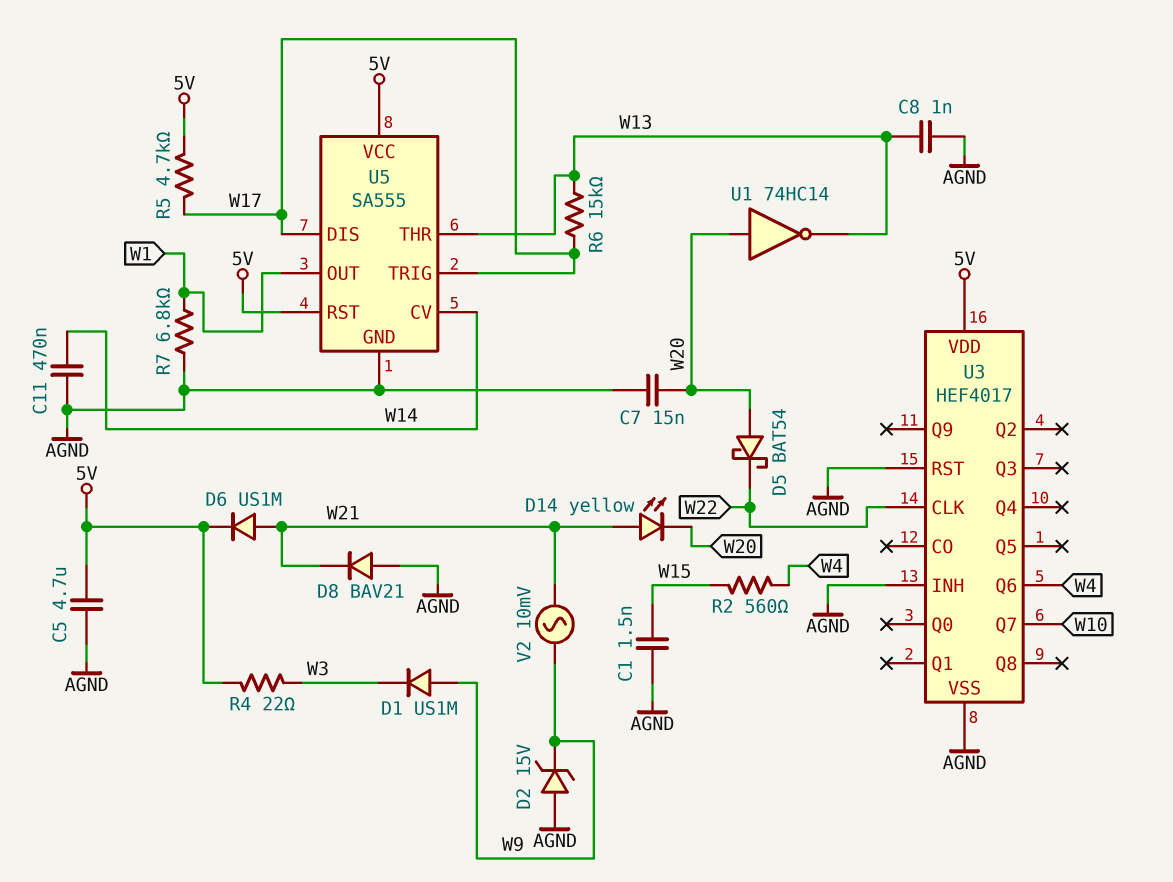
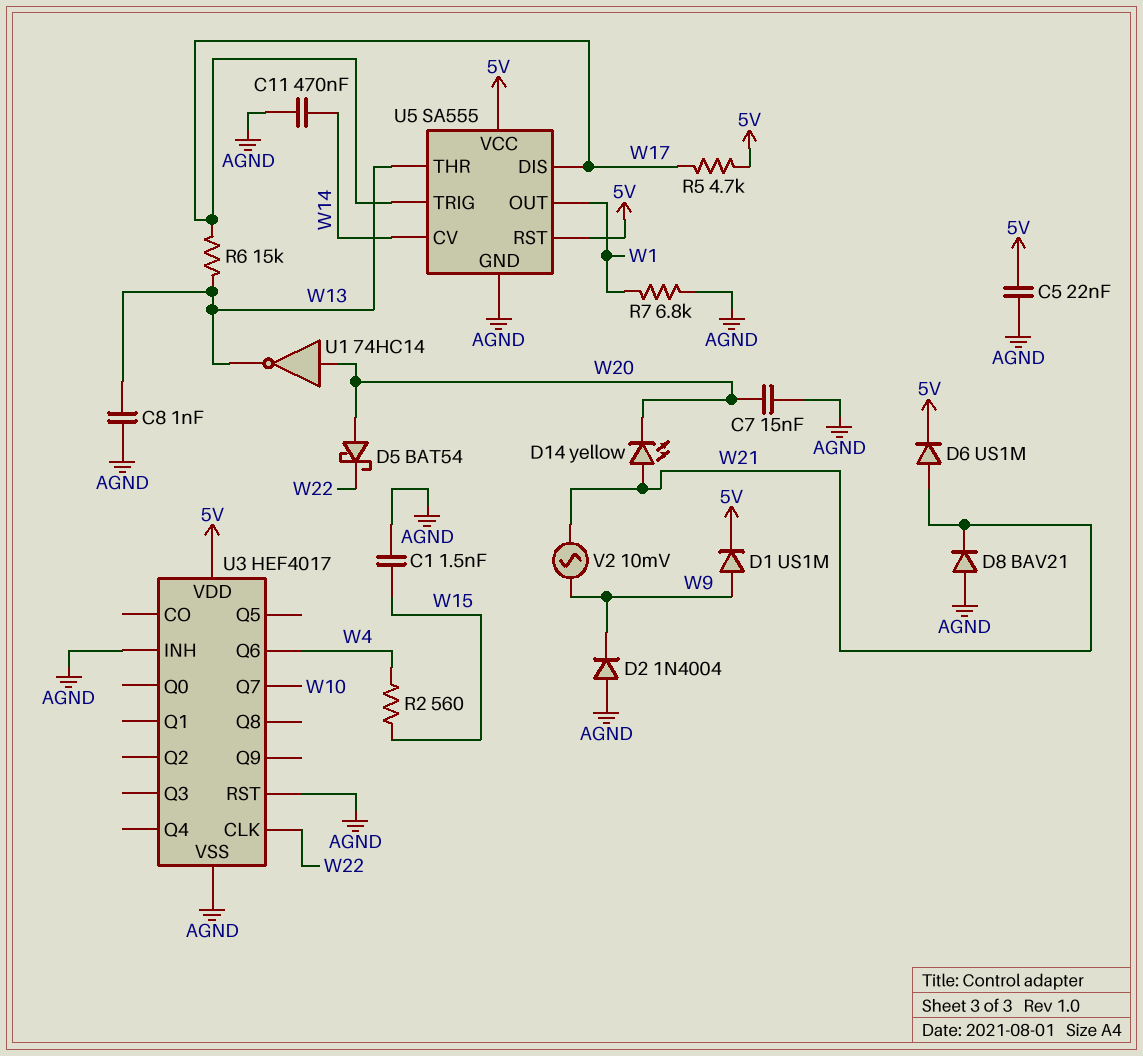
C5: 4.7uF (5V, AGND) -> 22nF (5V, AGND)
D1: diode US1M (A W9, K W3) -> diode US1M (A W9, K 5V)
D2: zener 15V (A AGND, K W9) -> diode 1N4004 (A AGND, K W9)
R4: 22 (5V, W3) -> none

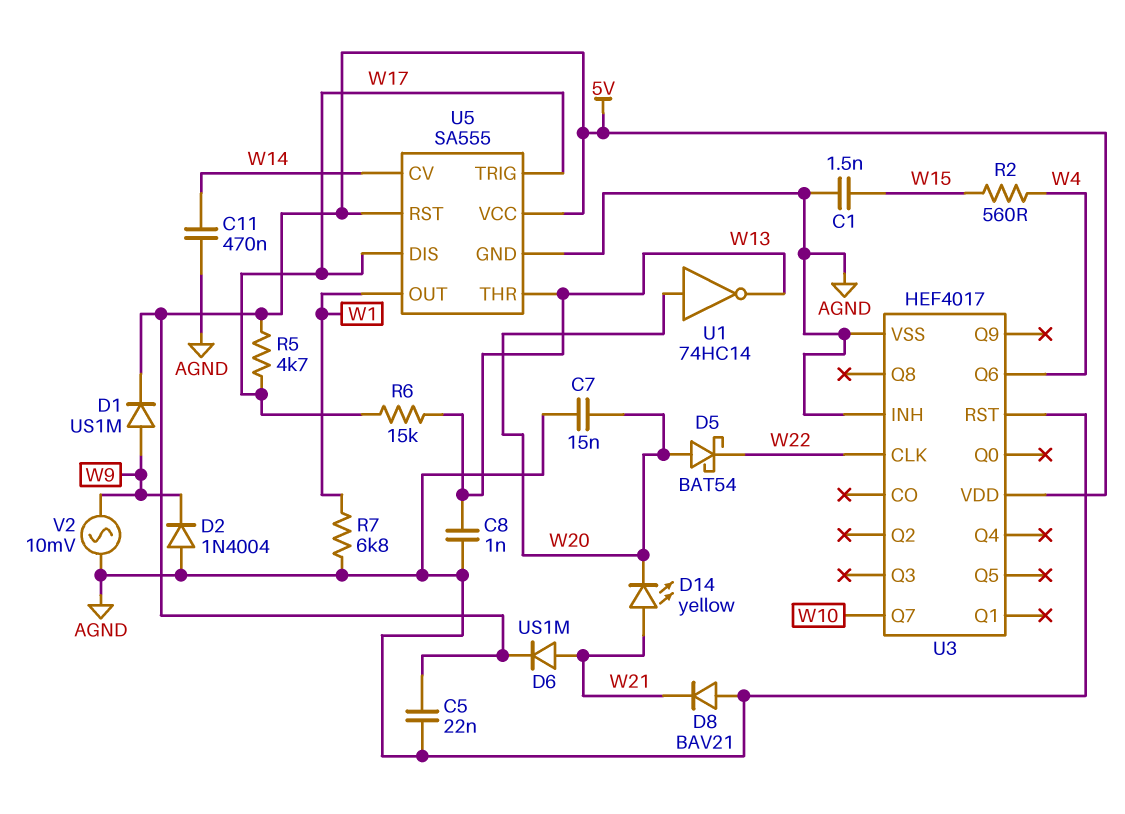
V2: AC 10mV (W9, W21) -> AC 10mV (AGND, W9)

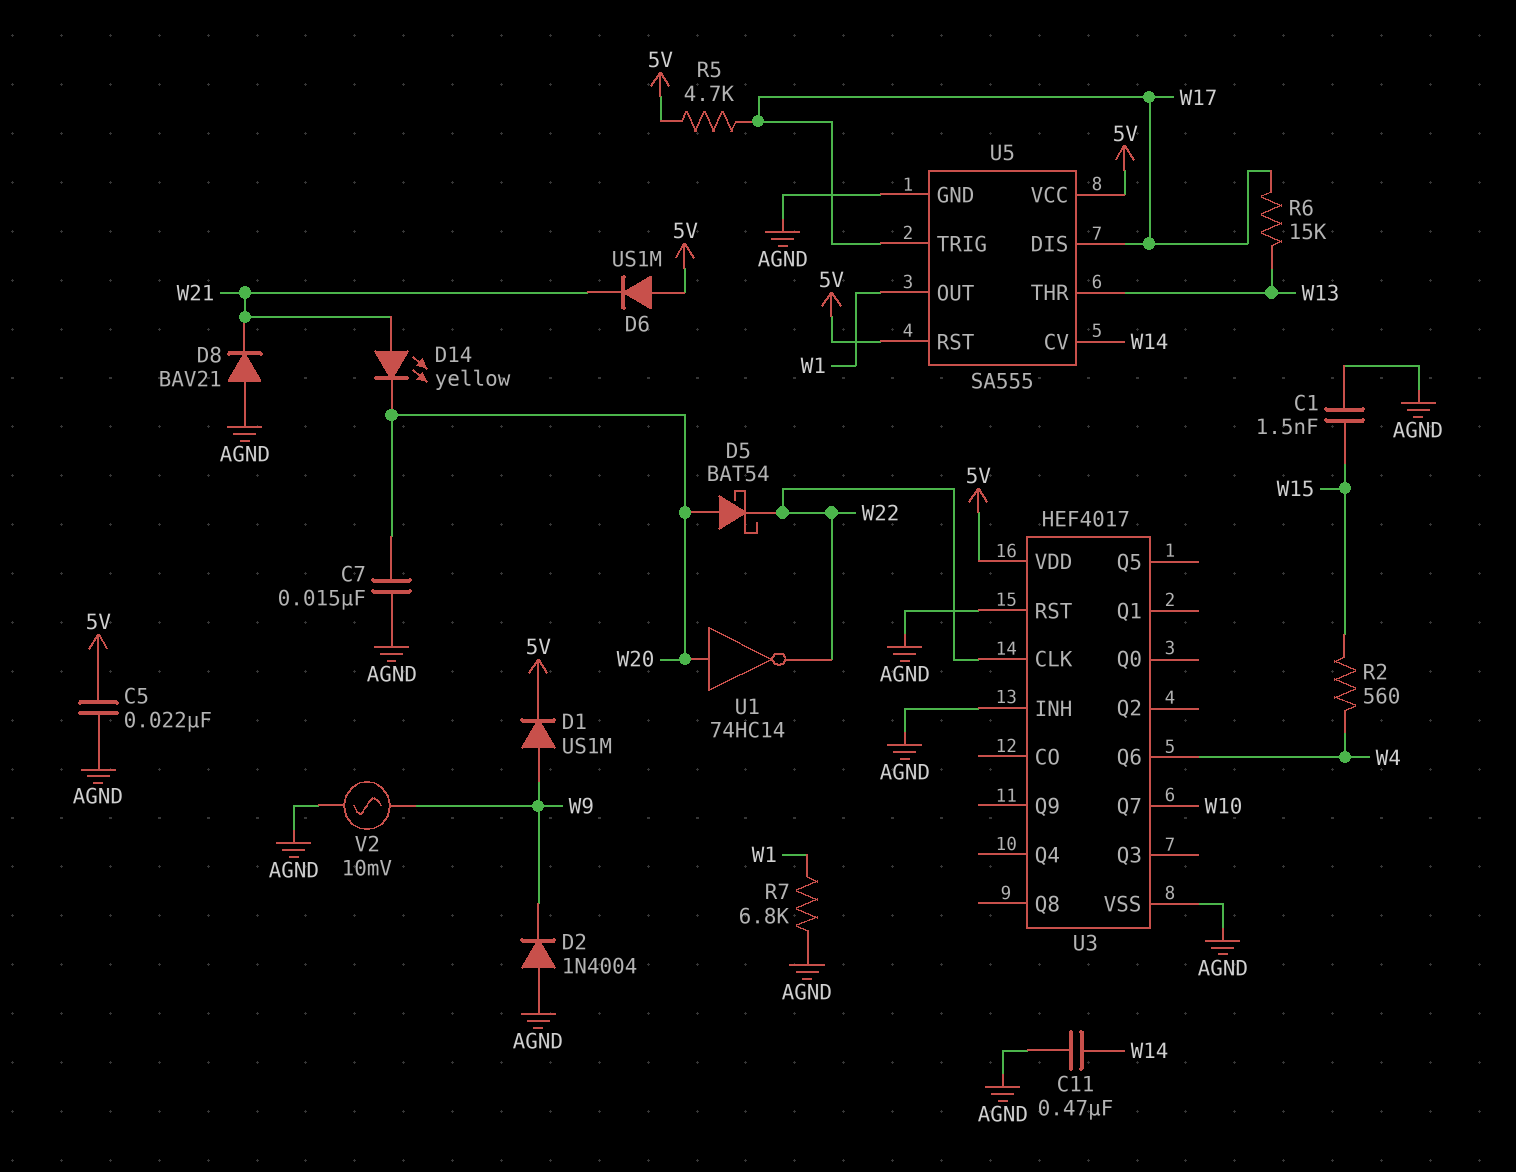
C8: 1nF (AGND, W13) -> none
D6: diode US1M (A W21, K 5V) -> diode US1M (A 5V, K W21)
U1: NOT 74HC14 (in W20, out W13) -> NOT 74HC14 (in W20, out W22)

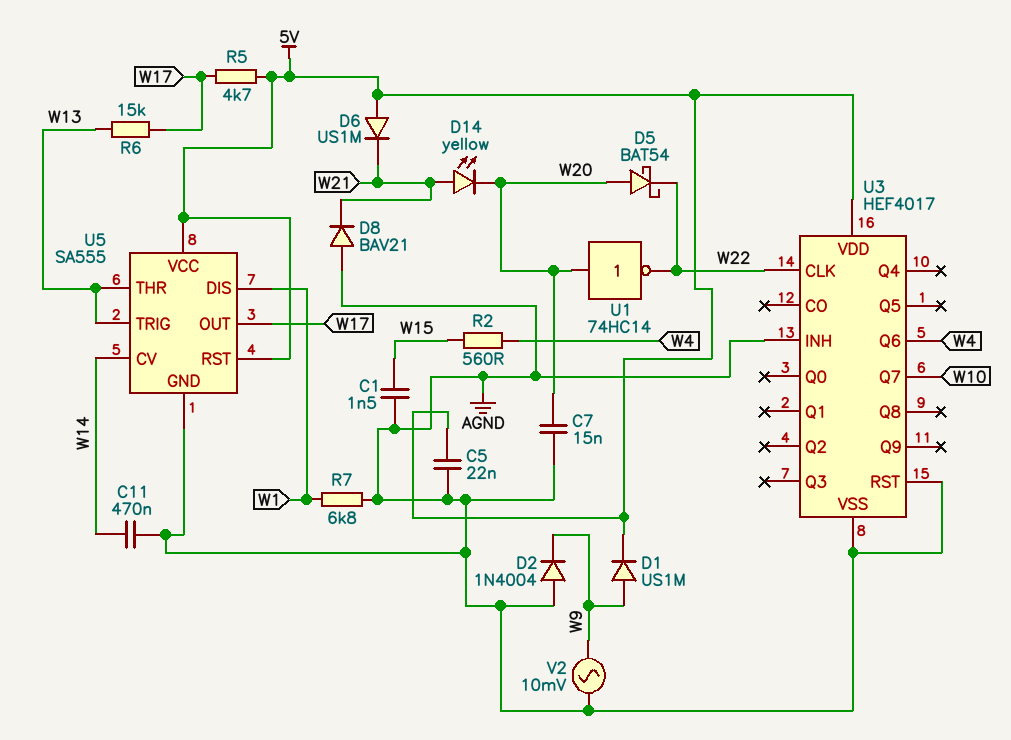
U5 pin DIS: W17 -> W1
U5 pin OUT: W1 -> W17
U5 pin TRIG: W17 -> W13

